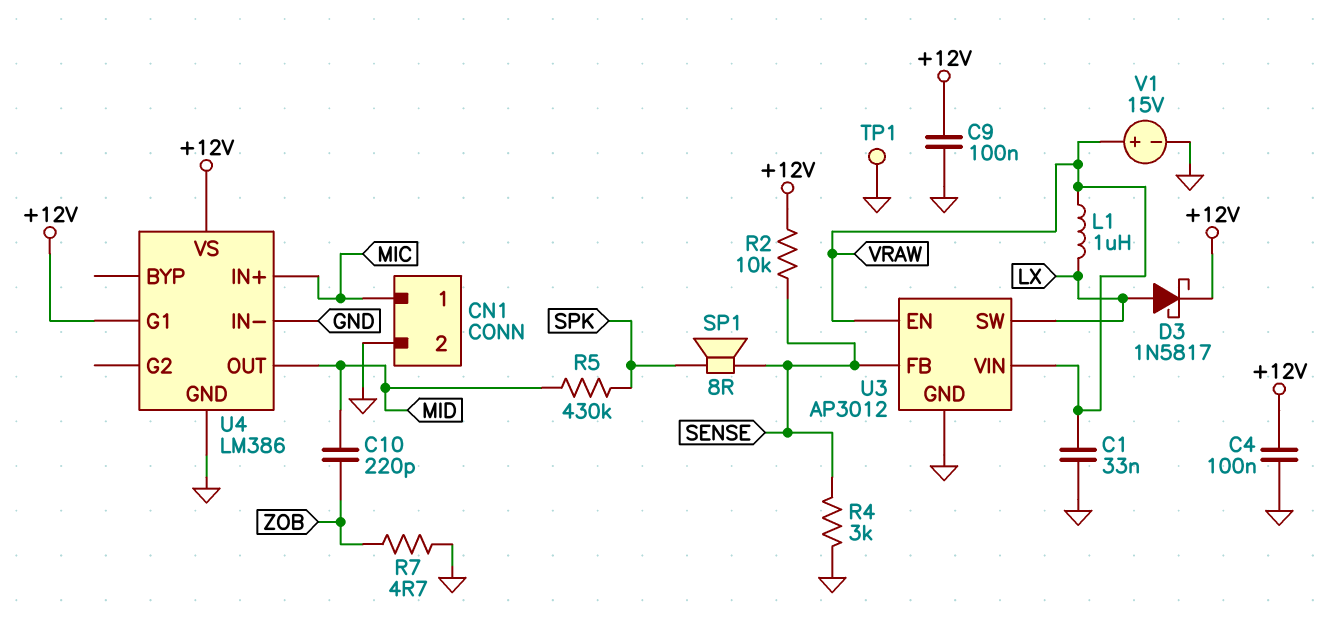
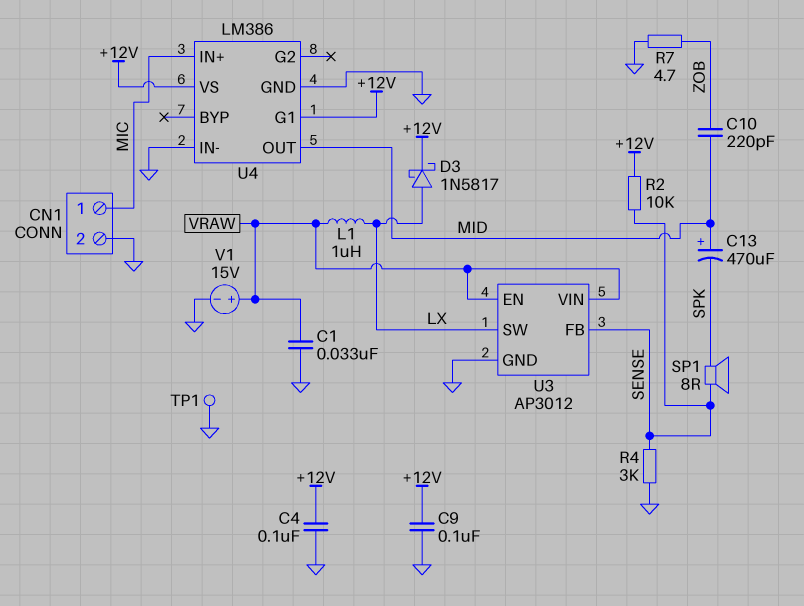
C13: none -> 470uF (plus MID, minus SPK)
R5: 430k (MID, SPK) -> none

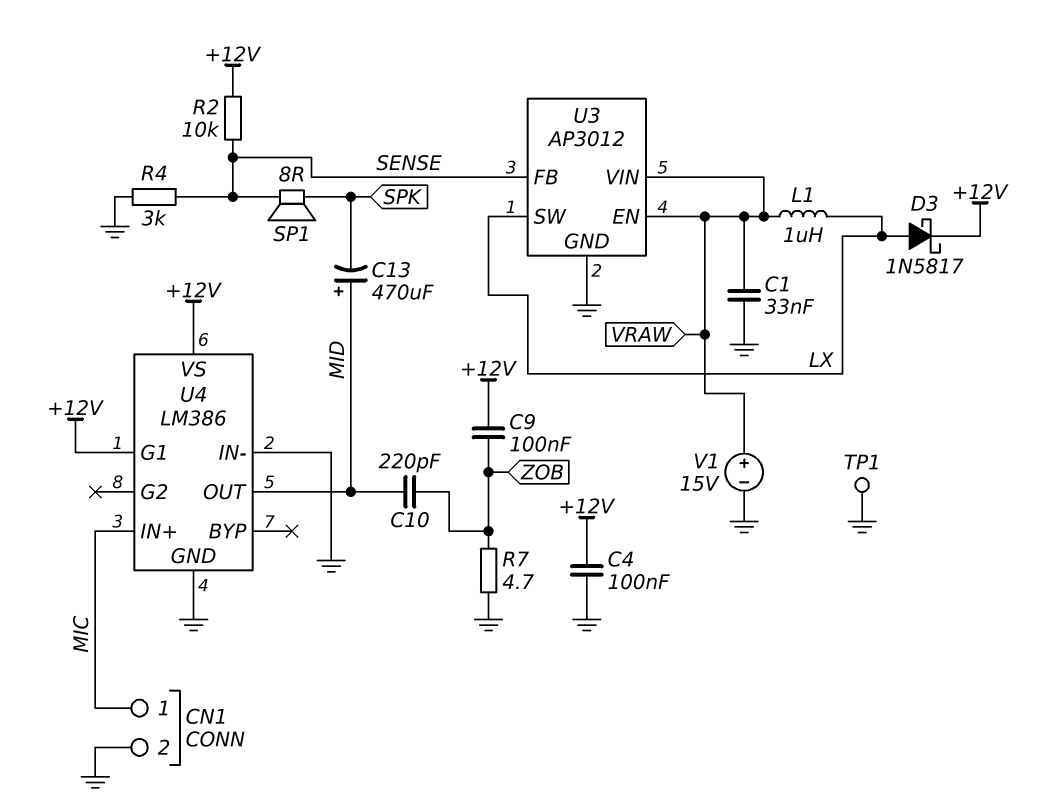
C9: 100nF (+12V, GND) -> 100nF (+12V, ZOB)

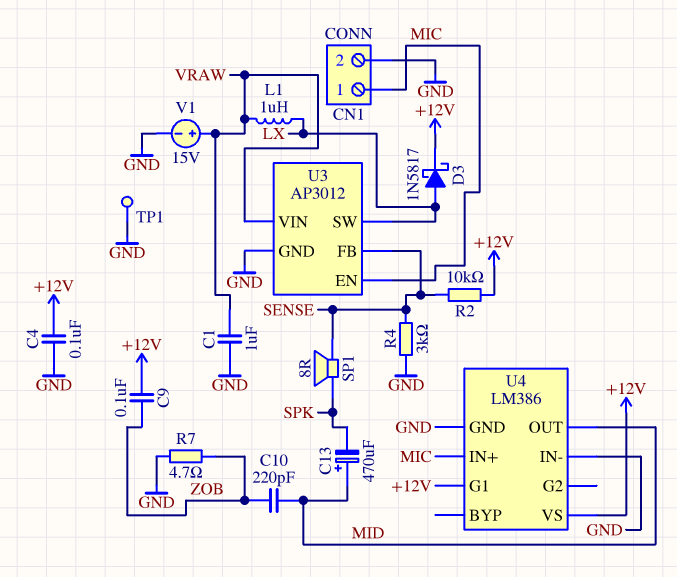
C1: 33nF (GND, VRAW) -> 1uF (GND, VRAW)
U3 pin EN: VRAW -> MIC

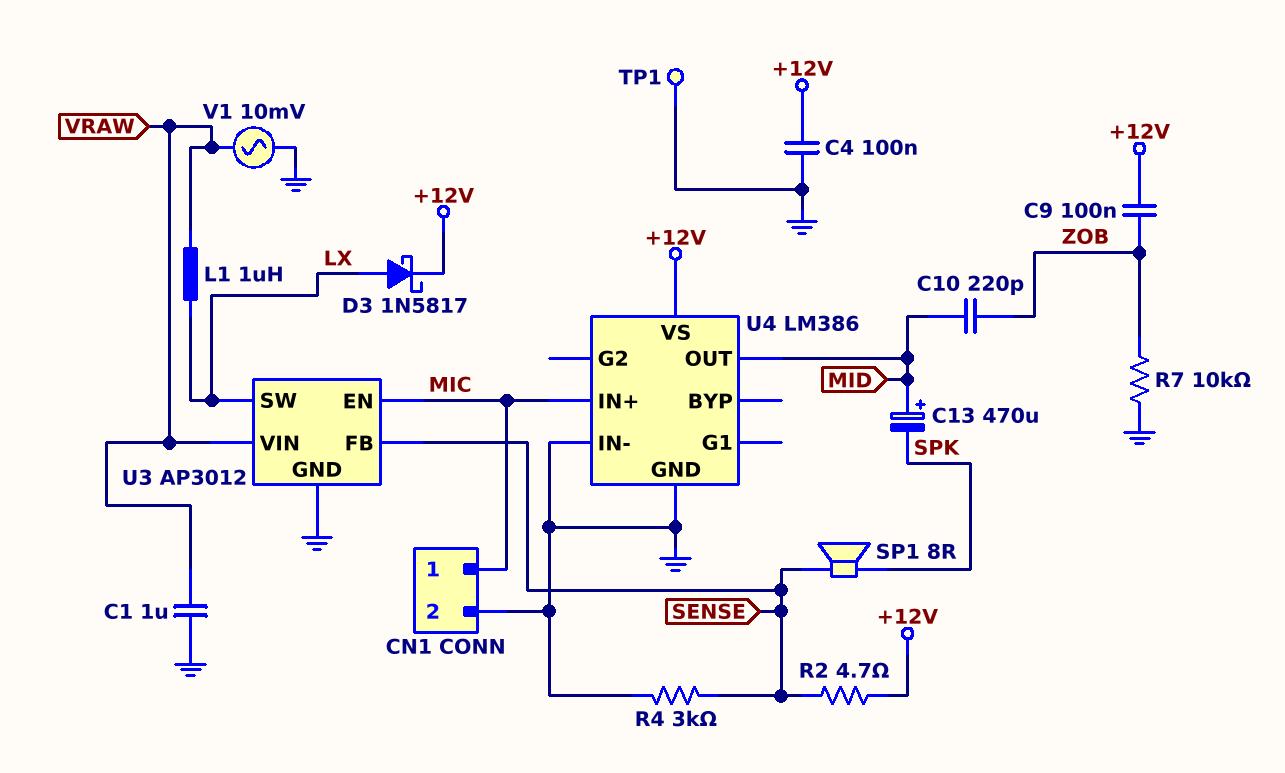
R2: 10k (+12V, SENSE) -> 4.7 (+12V, SENSE)
R7: 4.7 (GND, ZOB) -> 10k (GND, ZOB)
U4 pin G1: +12V -> none
V1: 15V (plus VRAW, minus GND) -> AC 10mV (GND, VRAW)

